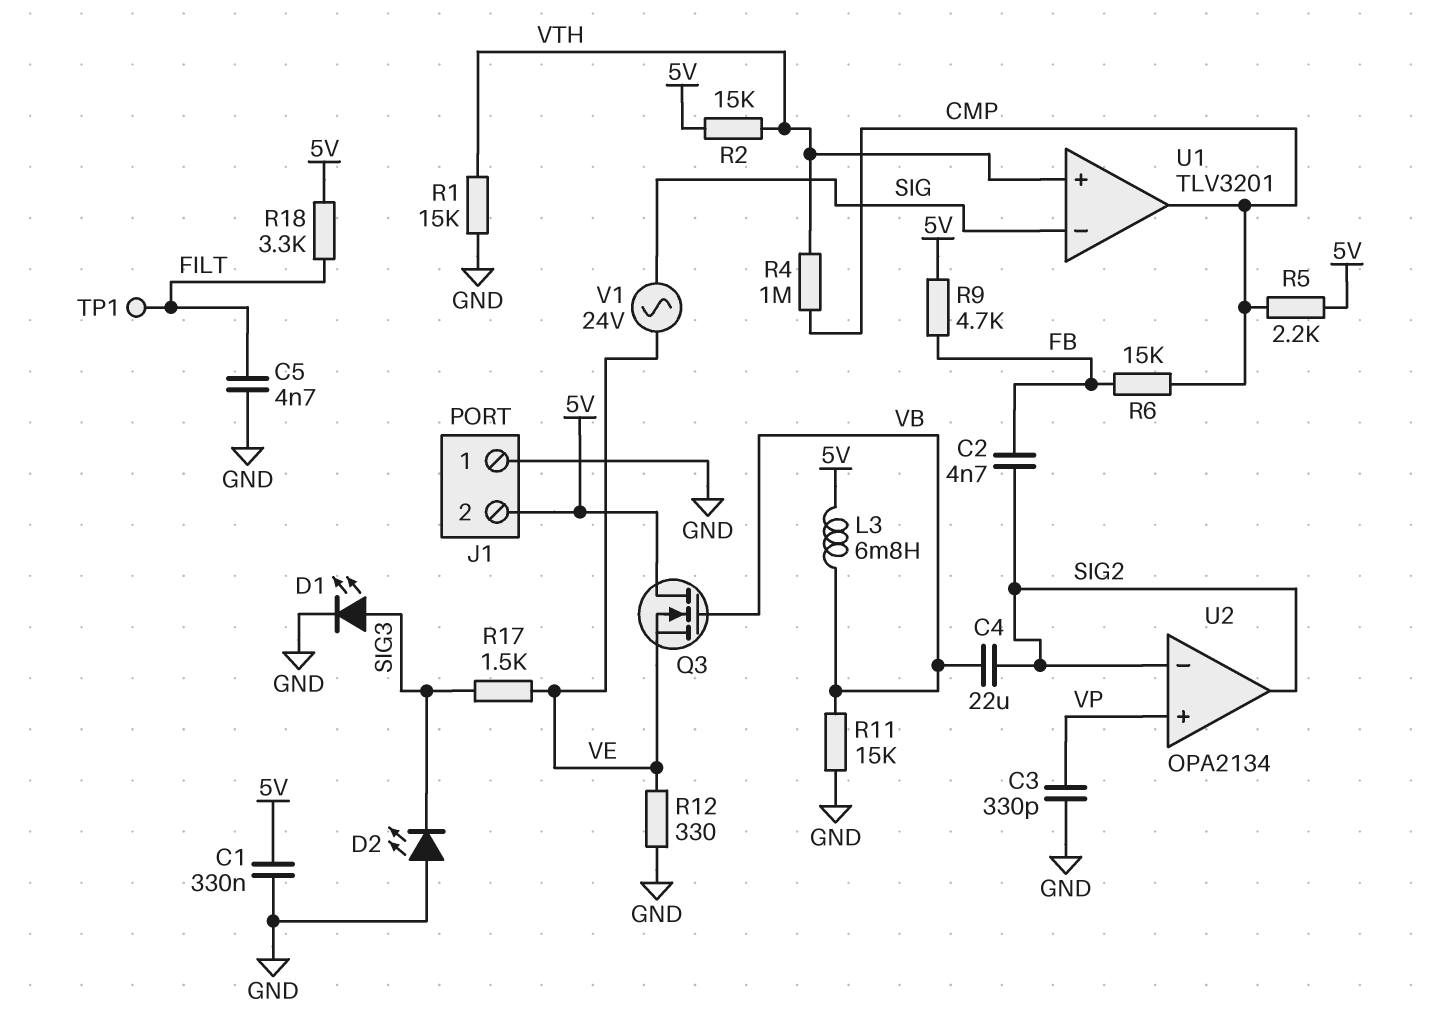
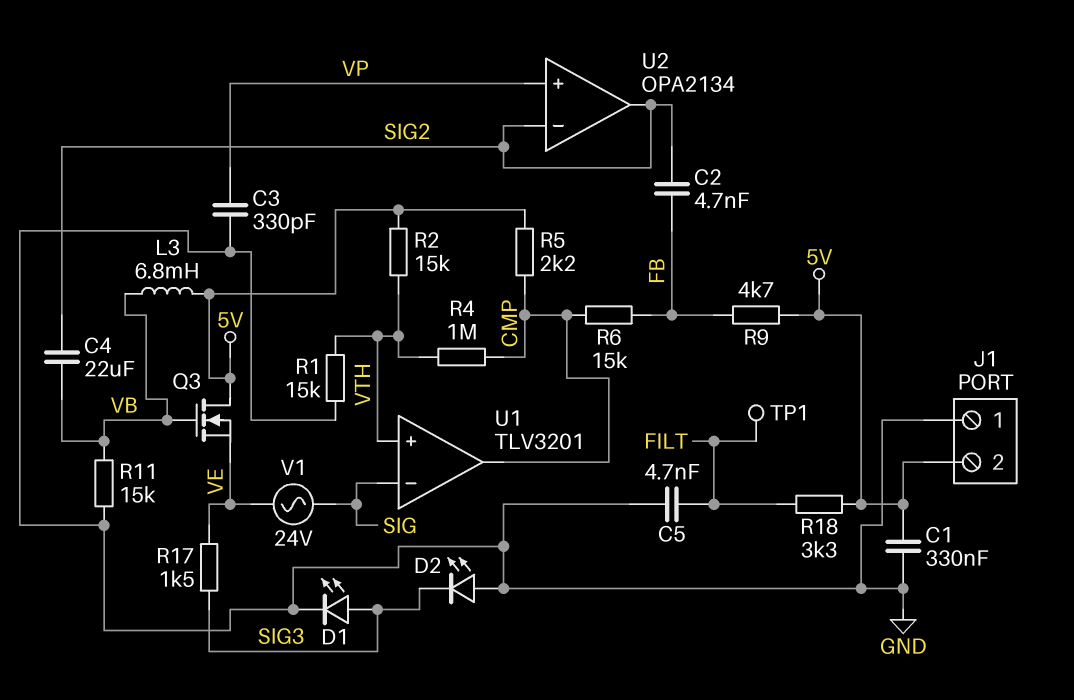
R12: 330 (GND, VE) -> none

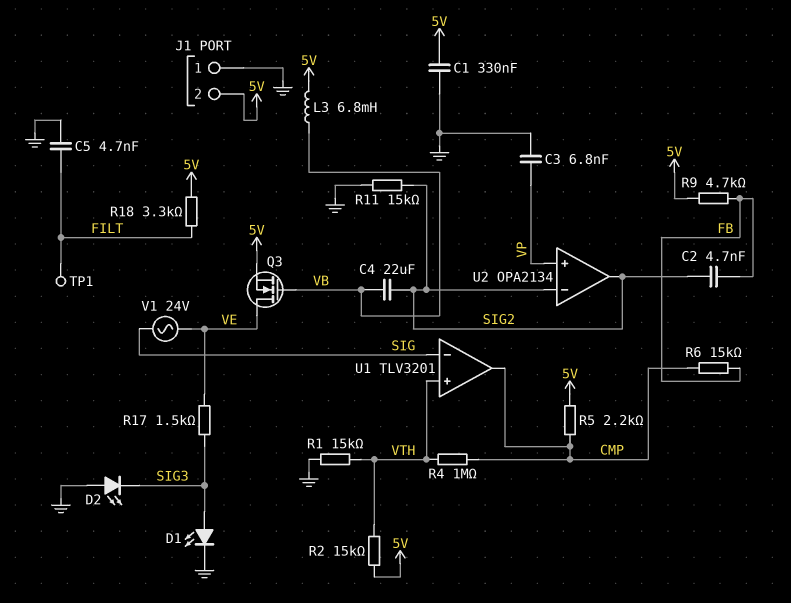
C3: 330pF (GND, VP) -> 6.8nF (GND, VP)
Q3: NMOS (G VB, D 5V, S VE) -> NMOS (G VB, D VE, S 5V)
R11: 15k (GND, VB) -> 15k (GND, SIG2)

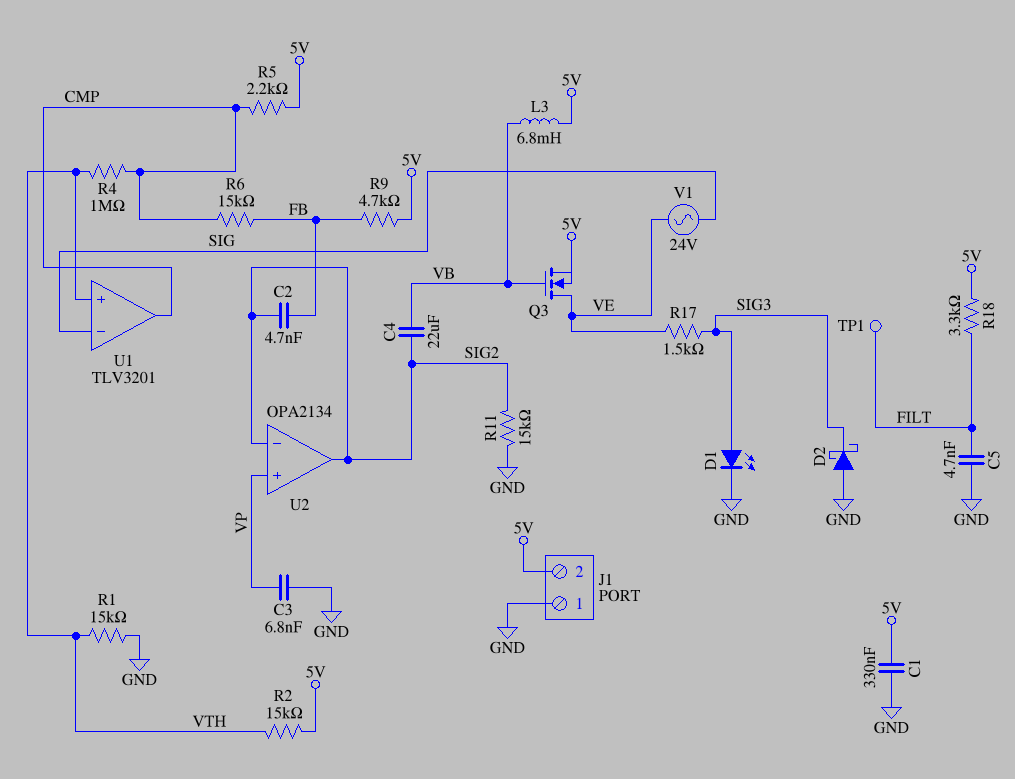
D2: LED (A GND, K SIG3) -> schottky (A GND, K SIG3)

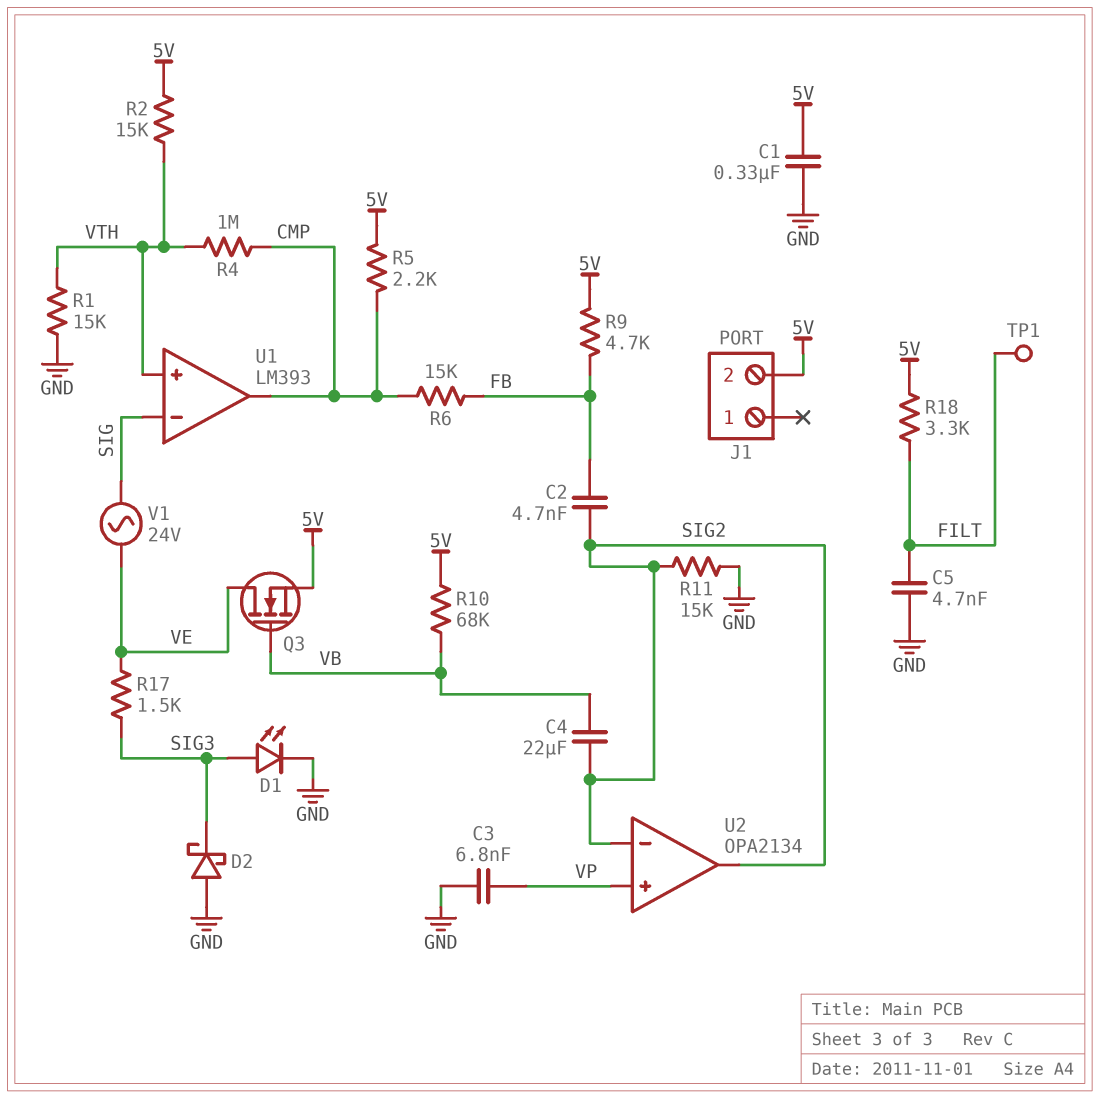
J1 pin 1: GND -> none
L3: 6.8mH (5V, VB) -> none
R10: none -> 68k (5V, VB)
U1: TLV3201 -> LM393

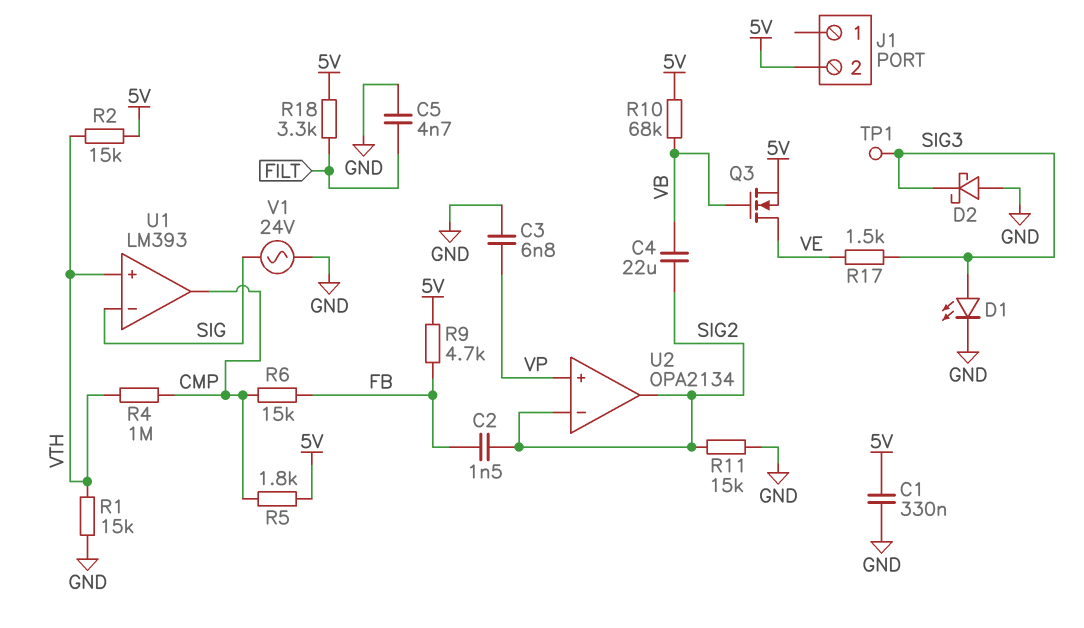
C2: 4.7nF (FB, SIG2) -> 1.5nF (FB, SIG2)
R5: 2.2k (5V, CMP) -> 1.8k (5V, CMP)
TP1: test point (FILT) -> test point (SIG3)
V1: AC 24V (SIG, VE) -> AC 24V (GND, SIG)

